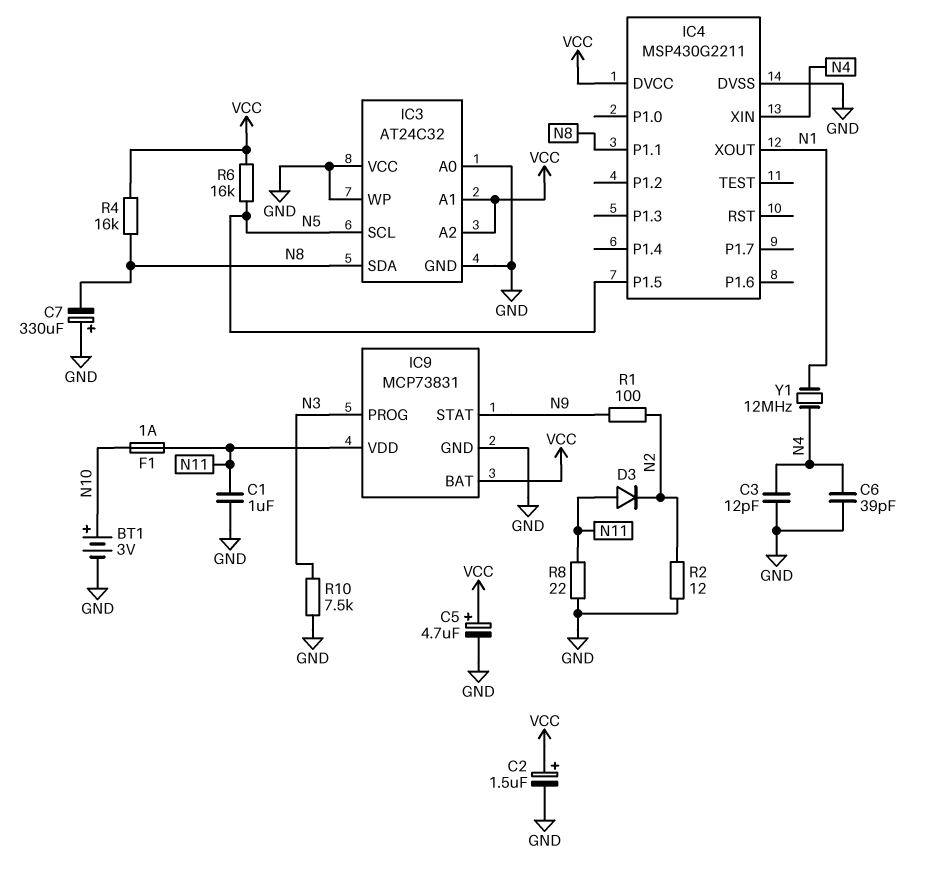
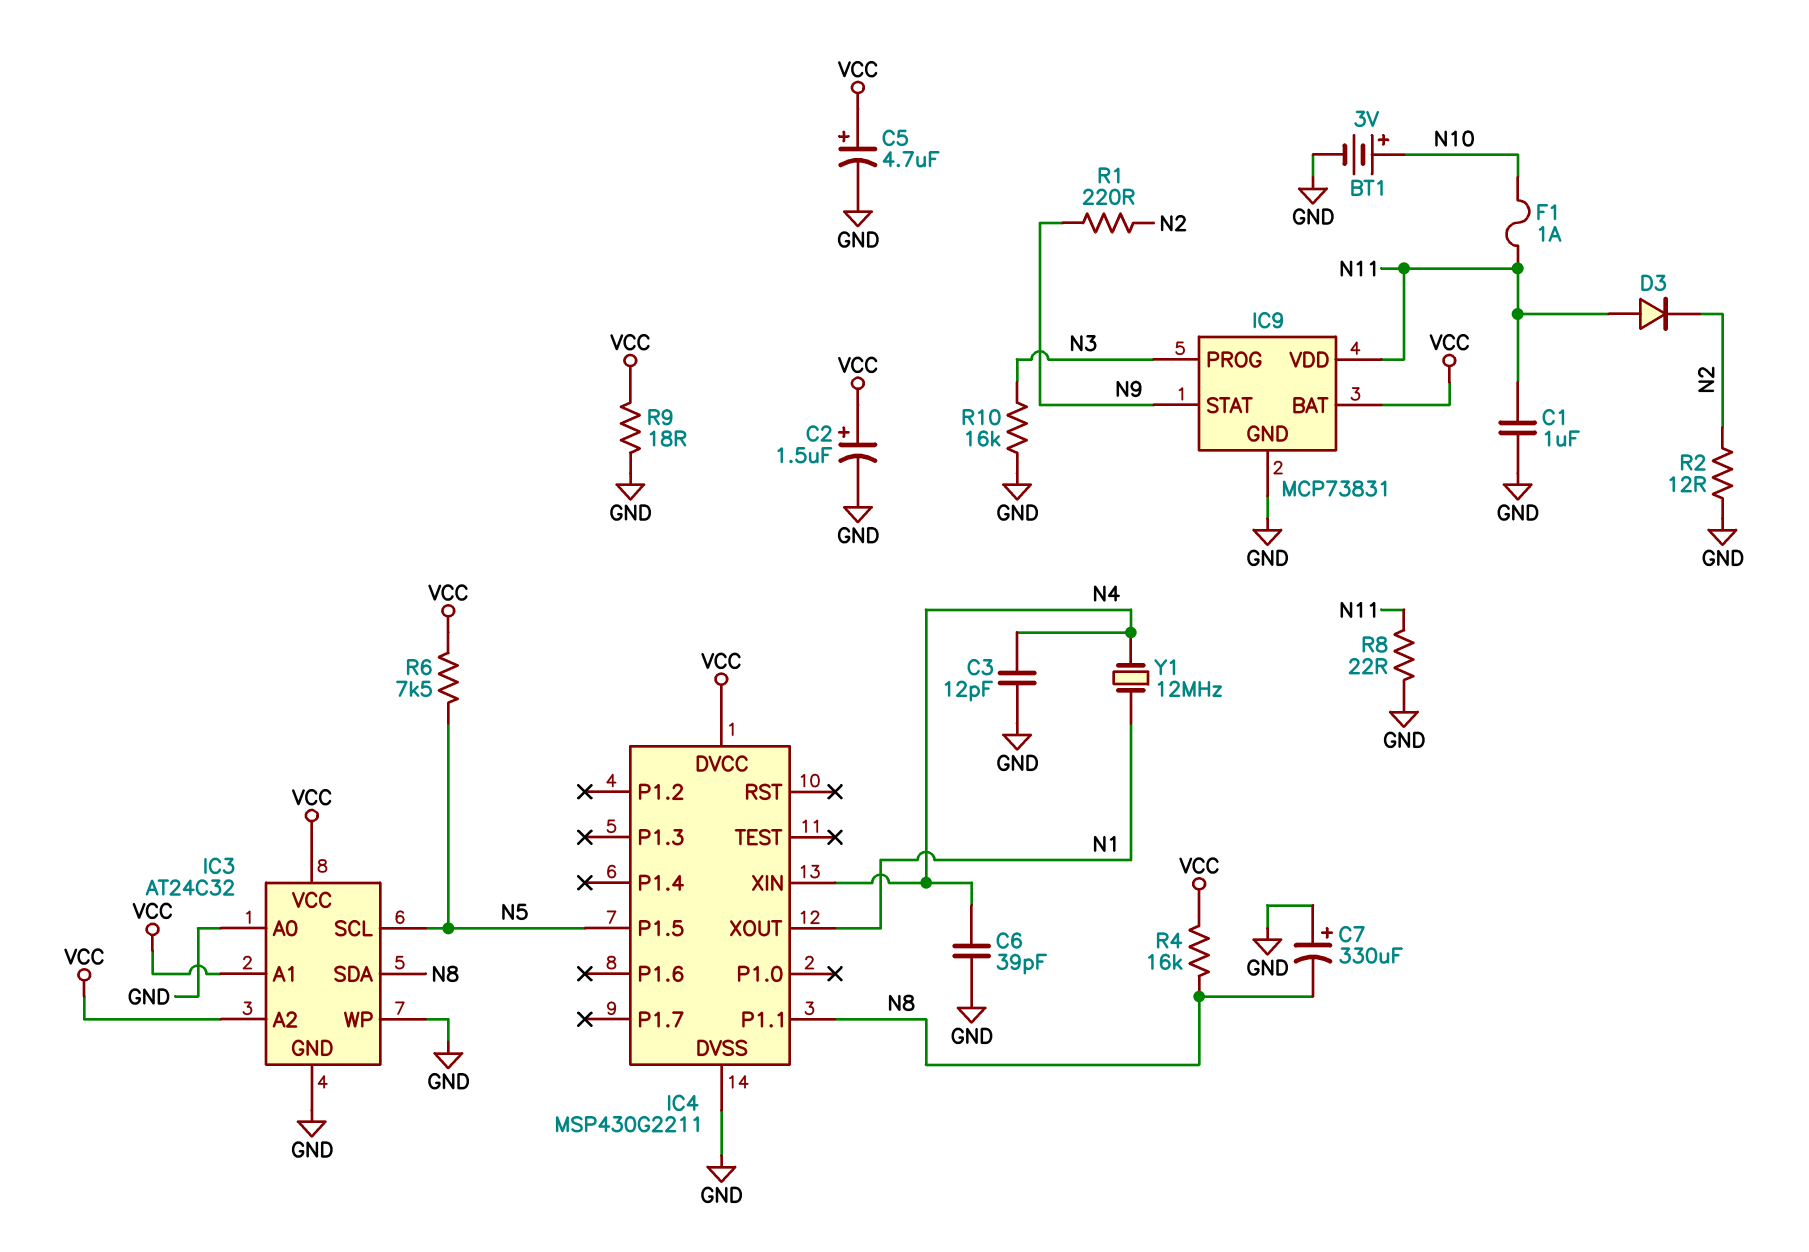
IC3 pin VCC: GND -> VCC
R1: 100 (N2, N9) -> 220 (N2, N9)
R6: 16k (N5, VCC) -> 7.5k (N5, VCC)
R9: none -> 18 (GND, VCC)
R10: 7.5k (GND, N3) -> 16k (GND, N3)

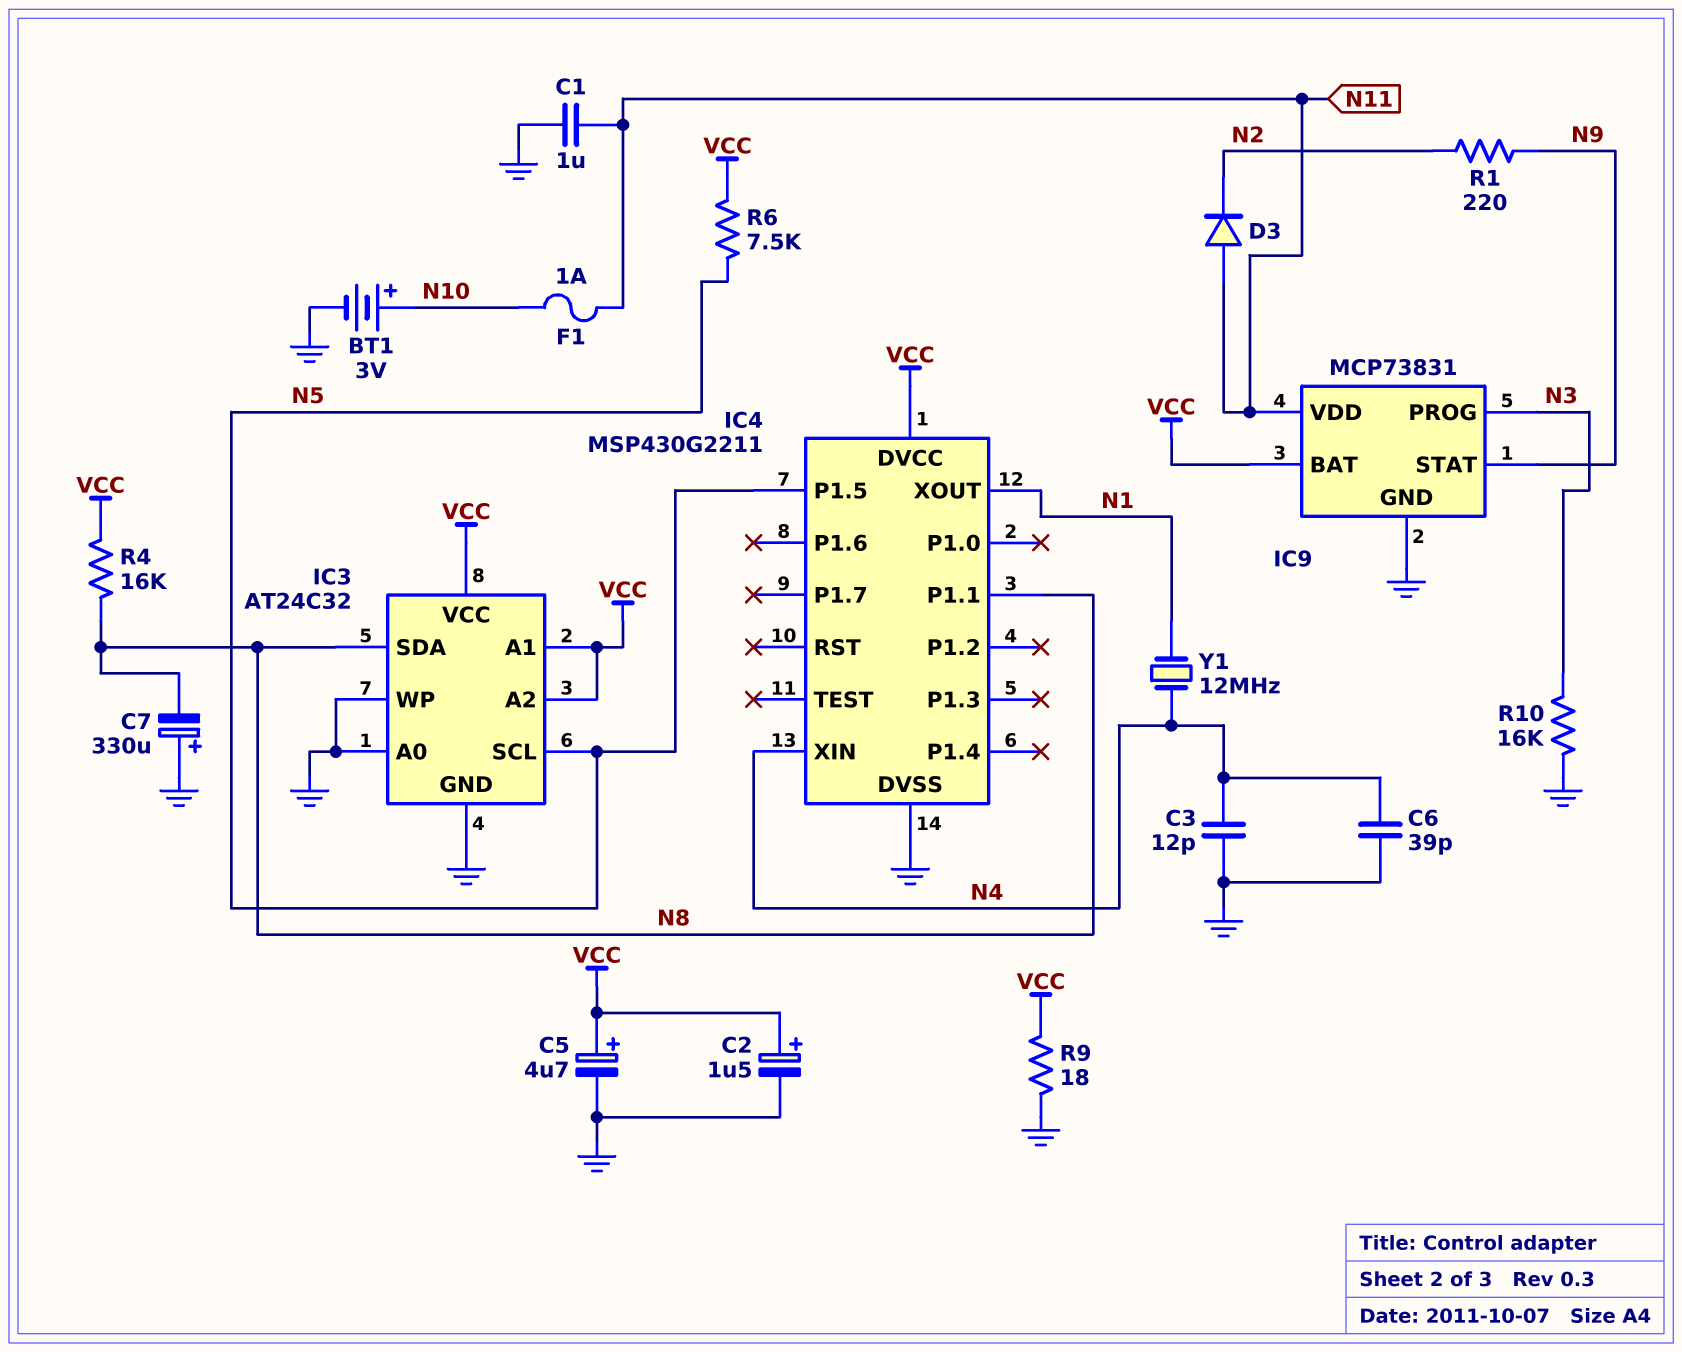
R2: 12 (GND, N2) -> none
R8: 22 (GND, N11) -> none

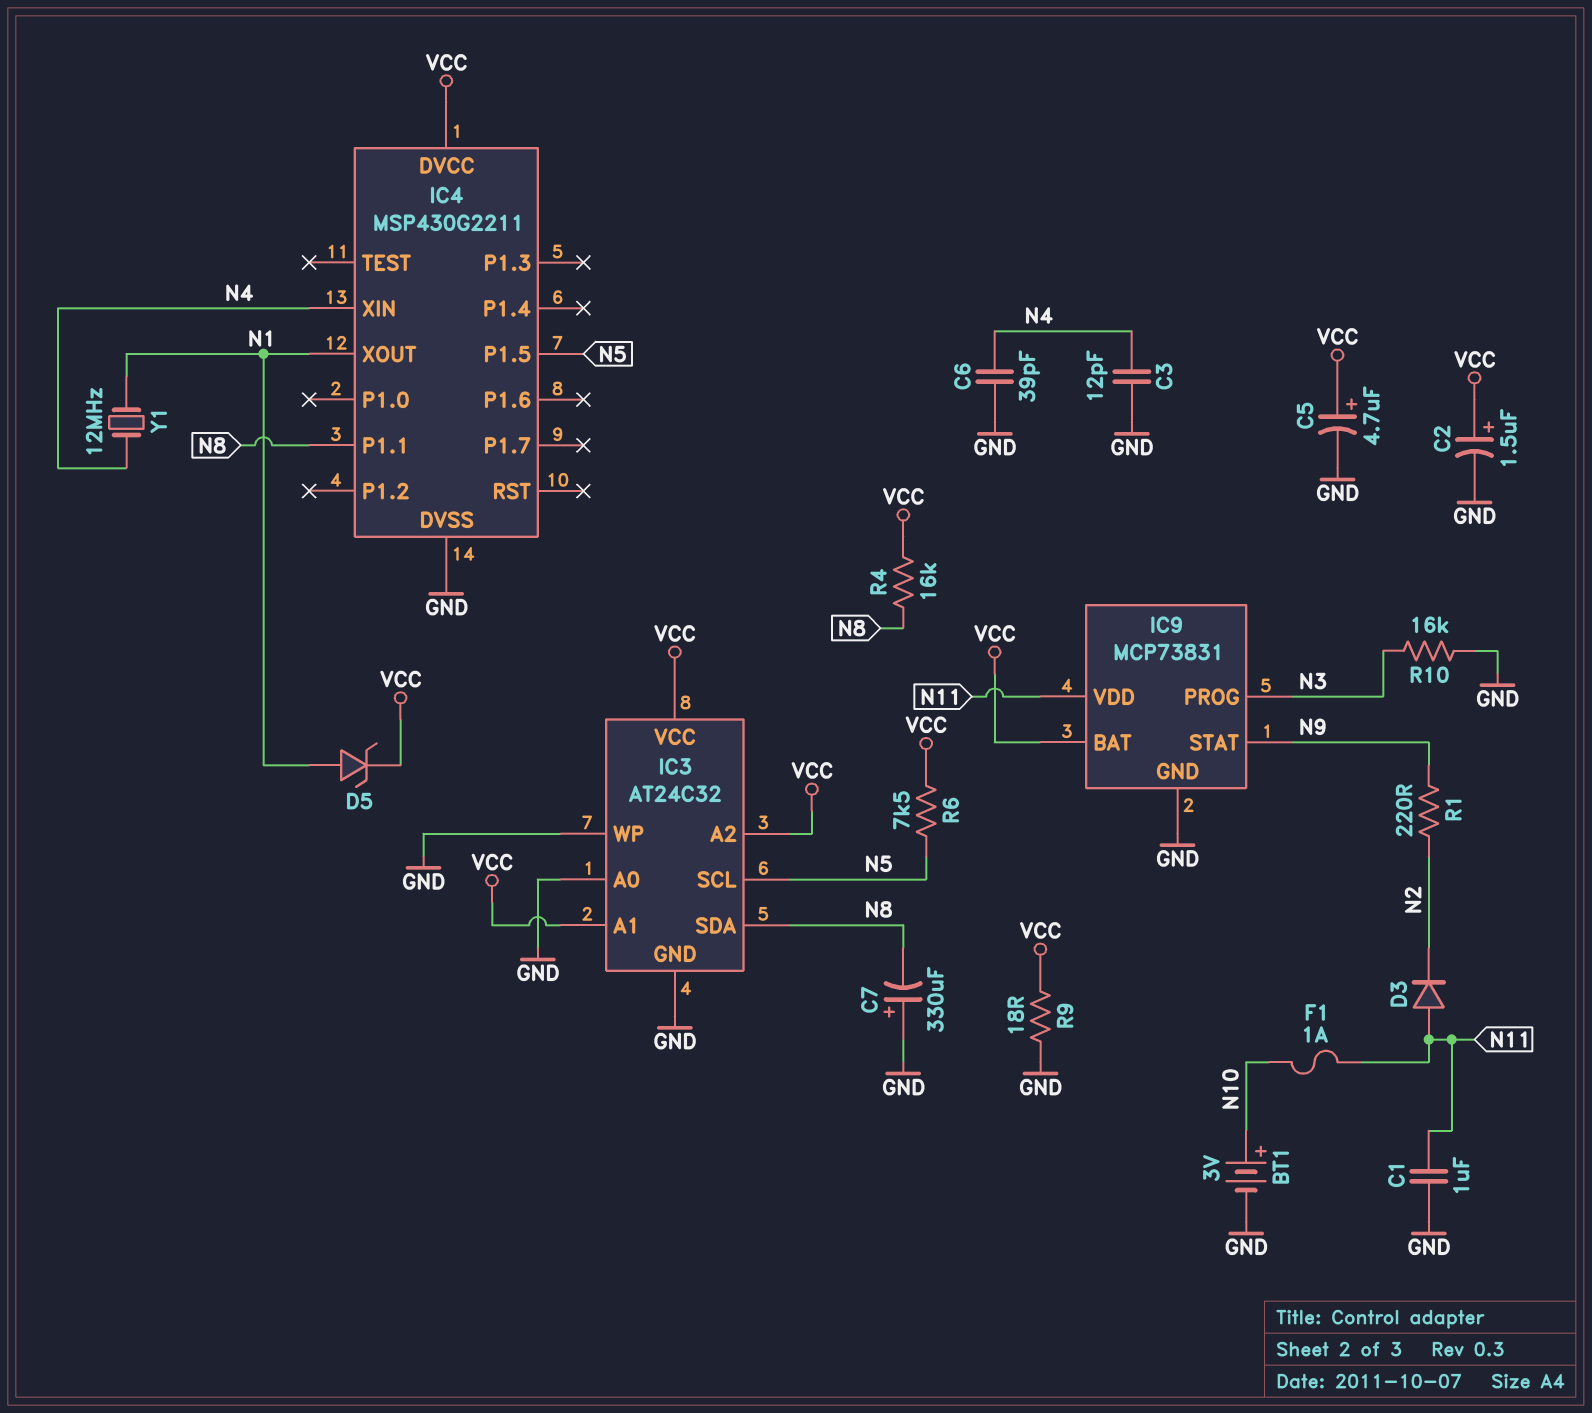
D5: none -> zener (A N1, K VCC)

